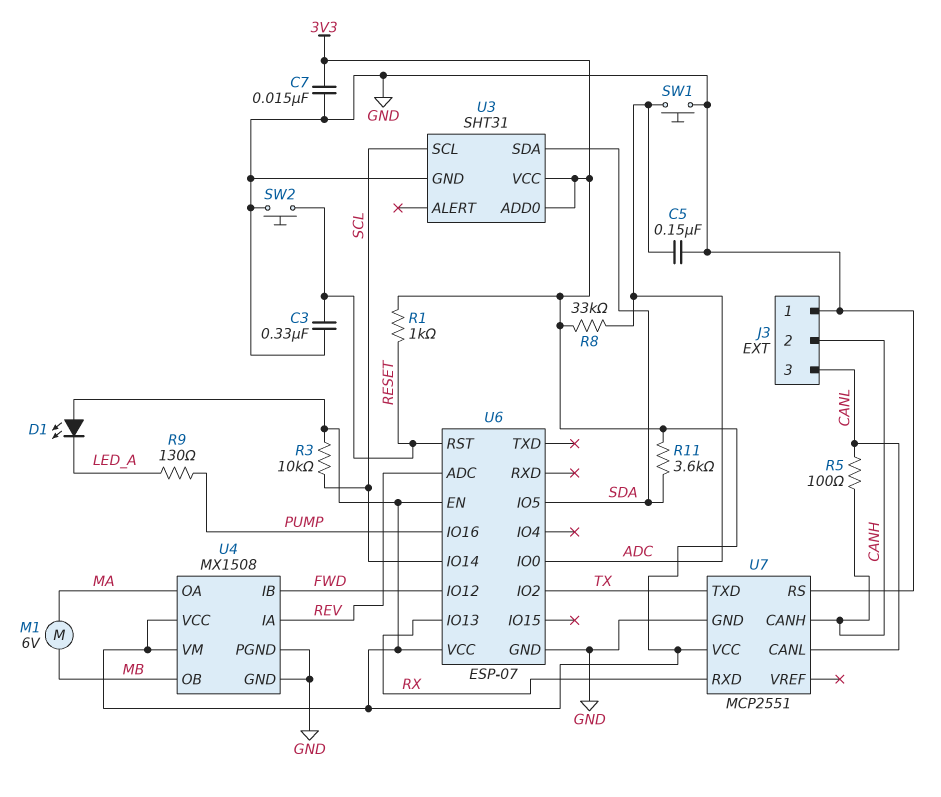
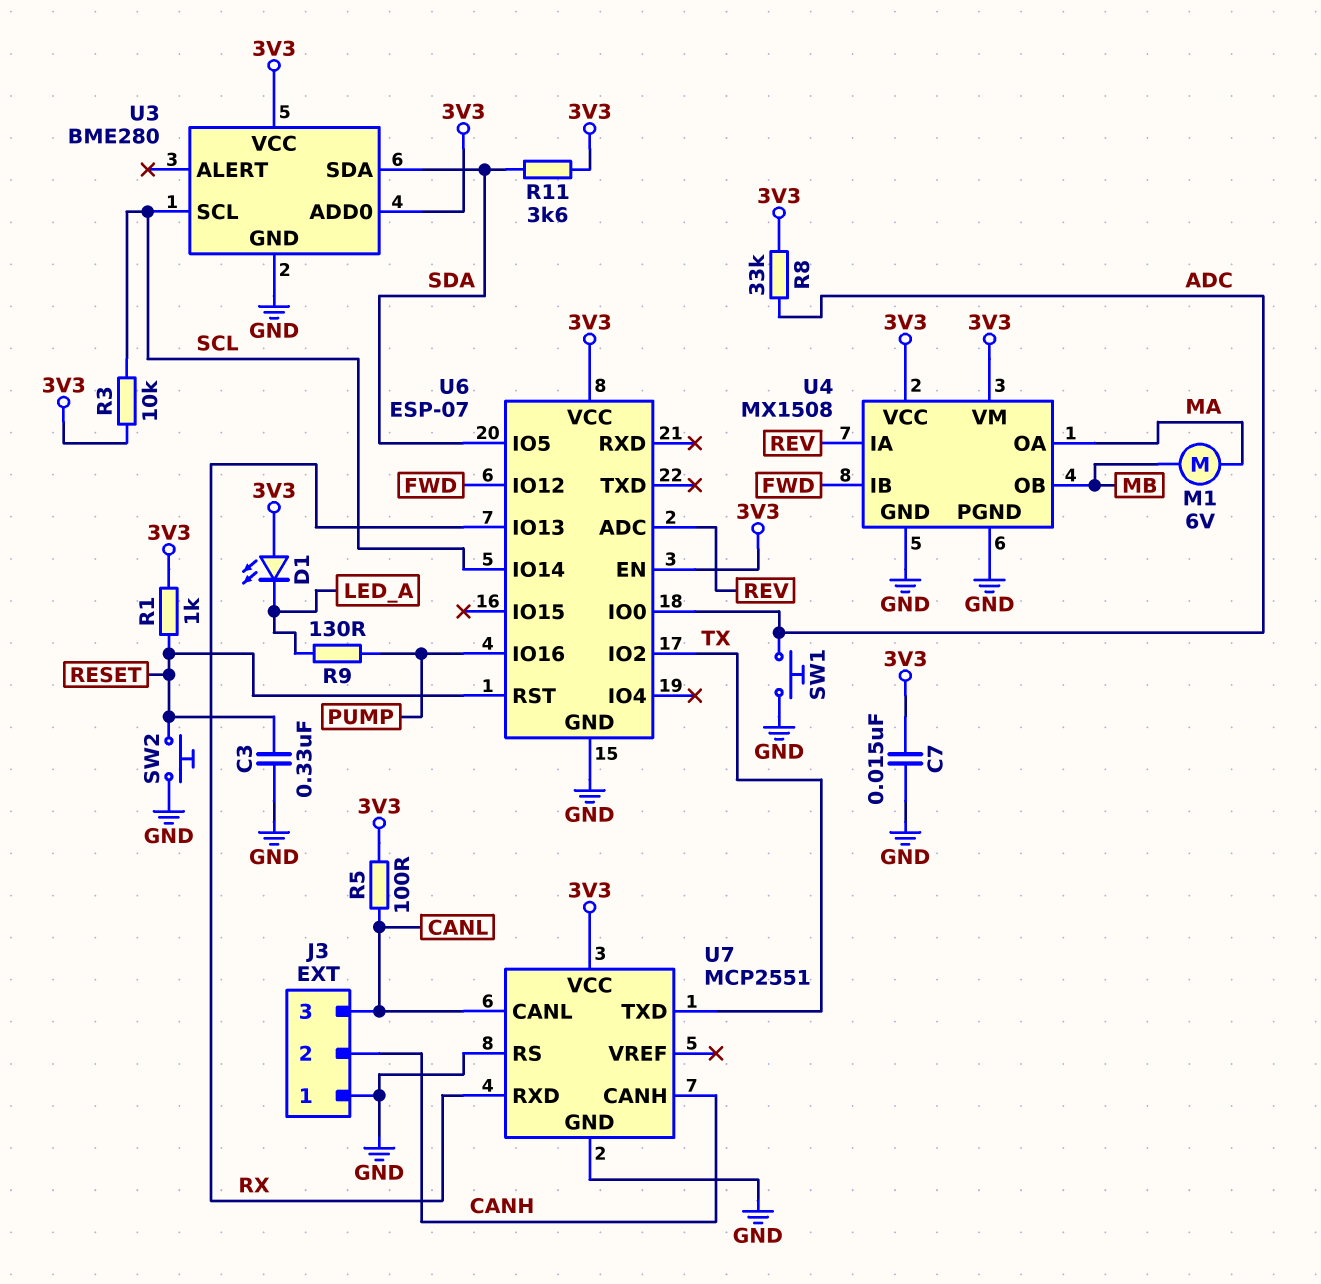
C5: 150nF (ADC, GND) -> none
R5: 100 (CANH, CANL) -> 100 (3V3, CANL)
U3: SHT31 -> BME280

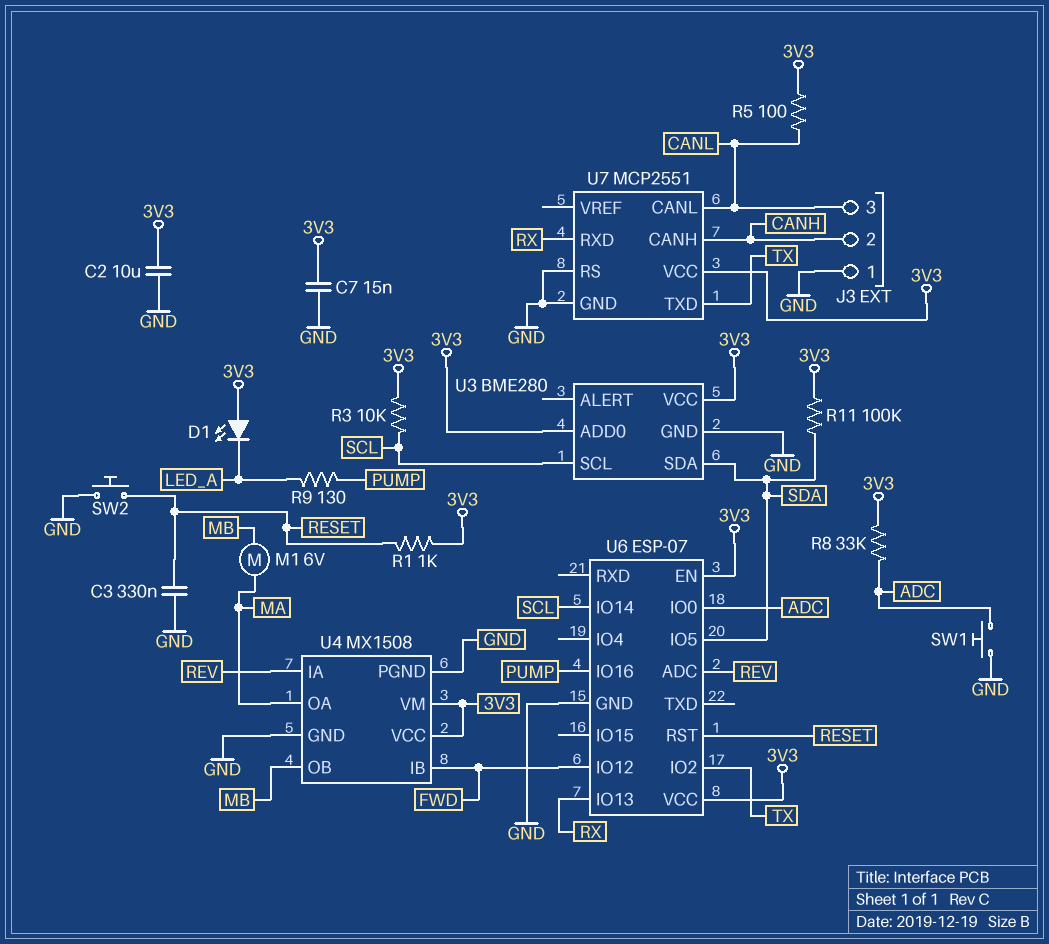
C2: none -> 10uF (3V3, GND)
R11: 3.6k (3V3, SDA) -> 100k (3V3, SDA)

